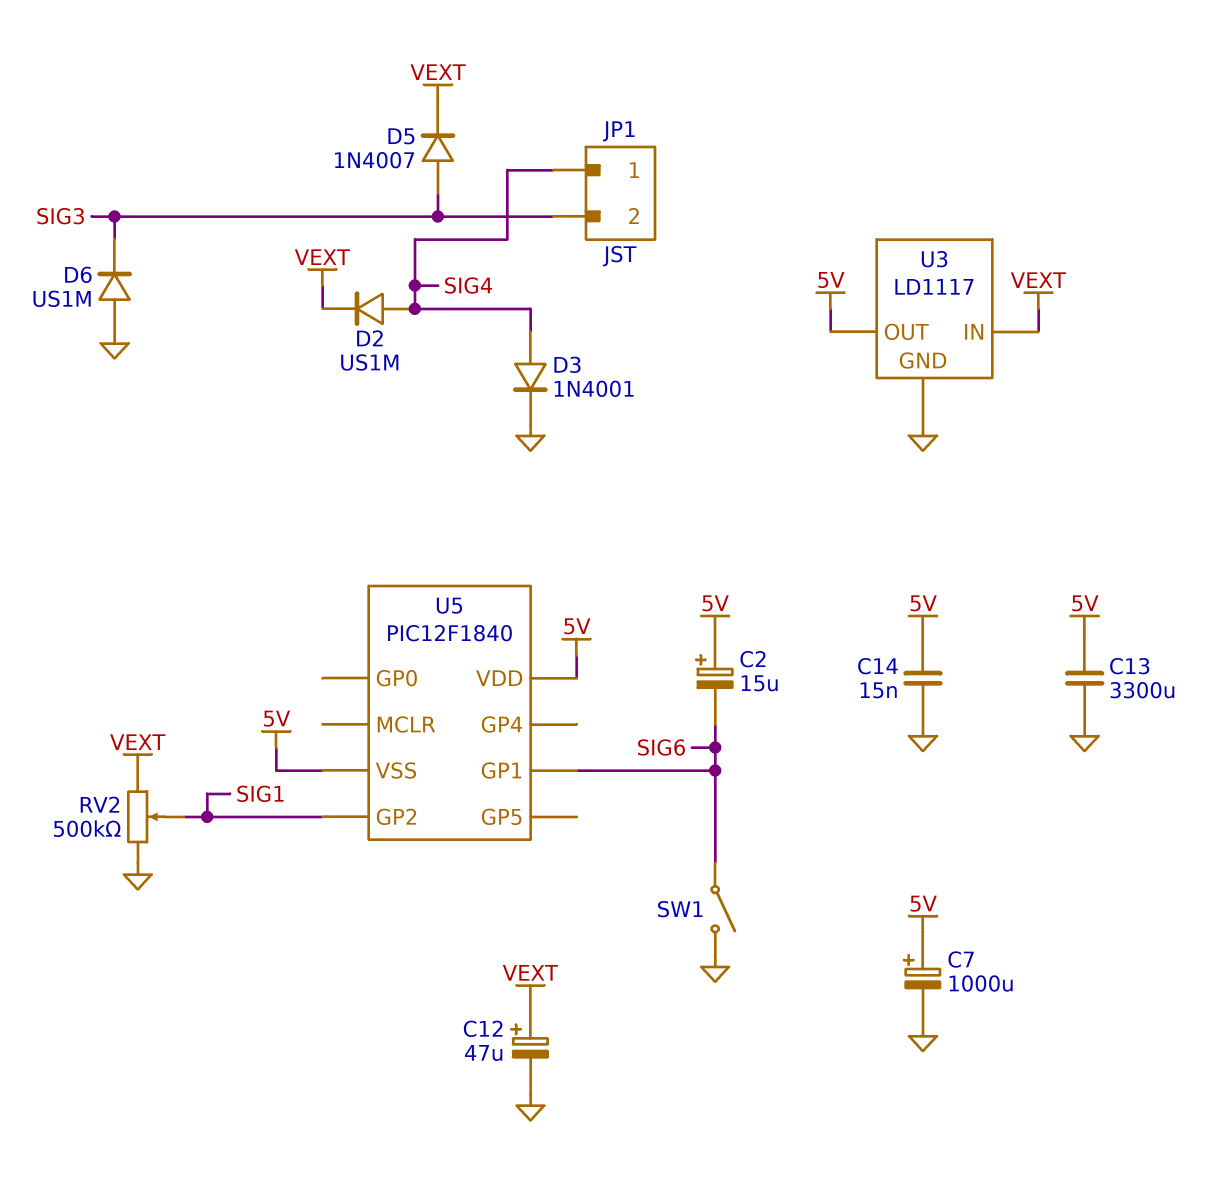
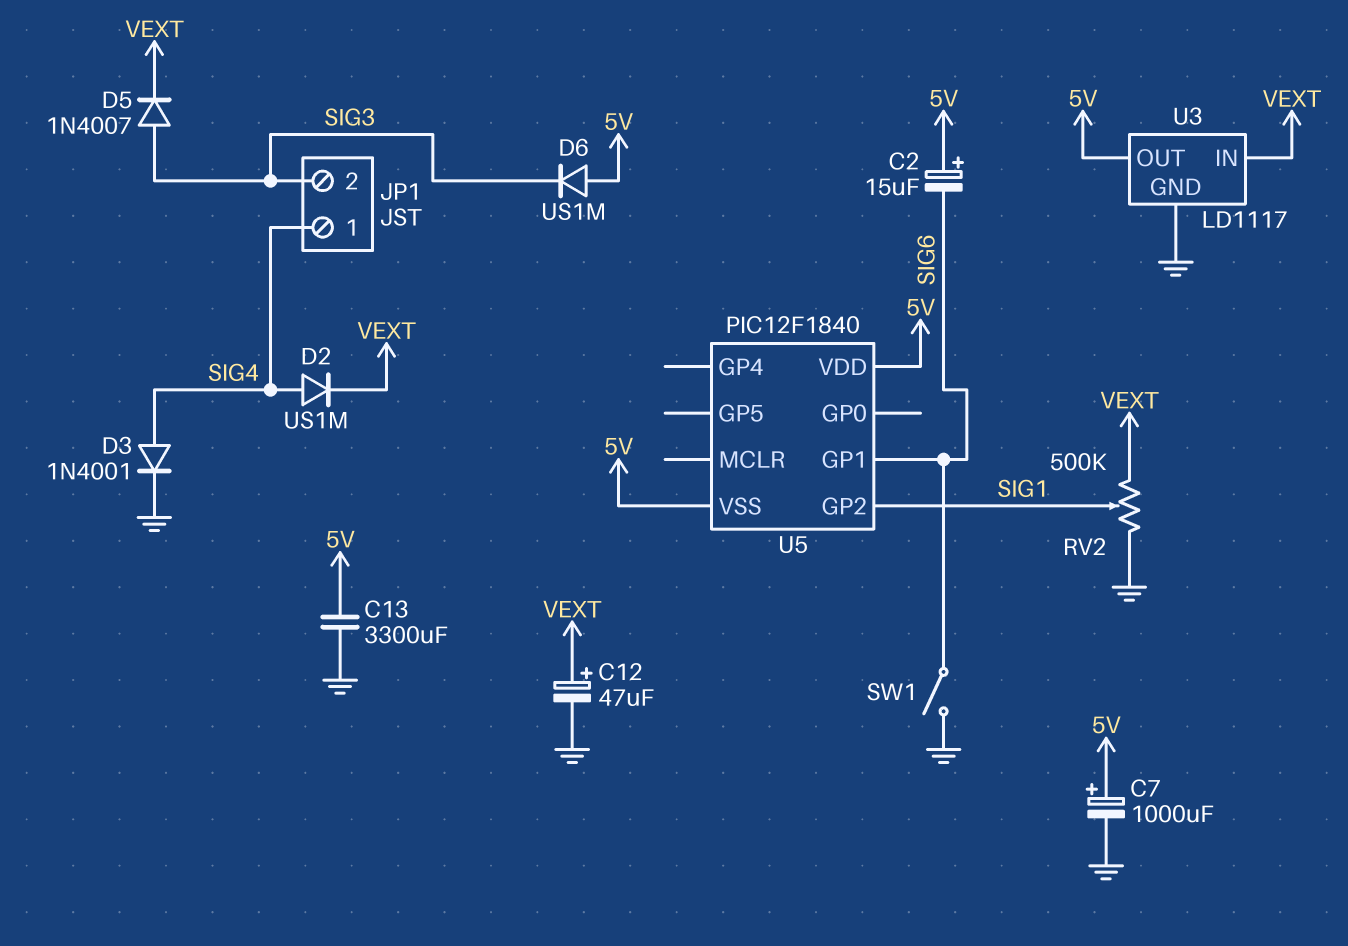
C14: 15nF (5V, GND) -> none
D6: diode US1M (A GND, K SIG3) -> diode US1M (A 5V, K SIG3)

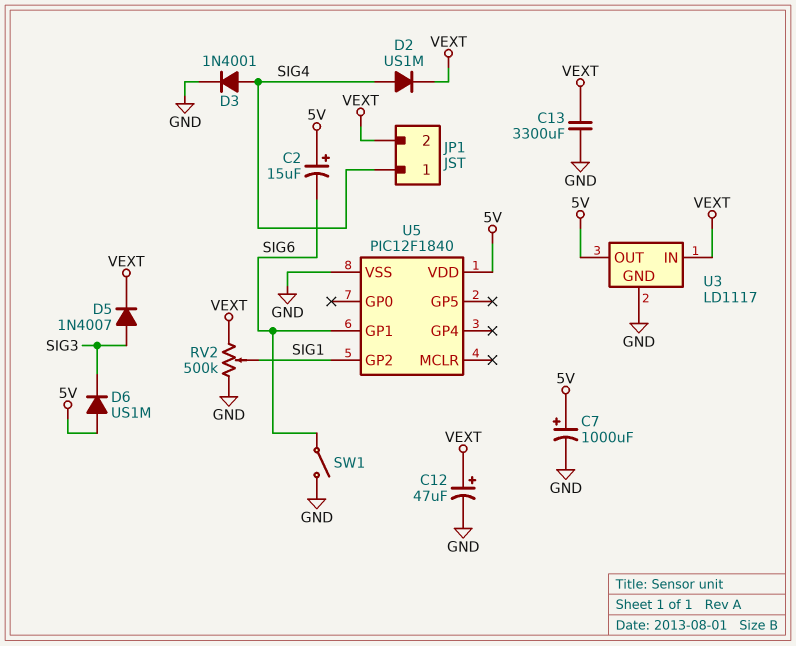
C13: 3300uF (5V, GND) -> 3300uF (GND, VEXT)
JP1 pin 2: SIG3 -> VEXT
U5 pin VSS: 5V -> GND

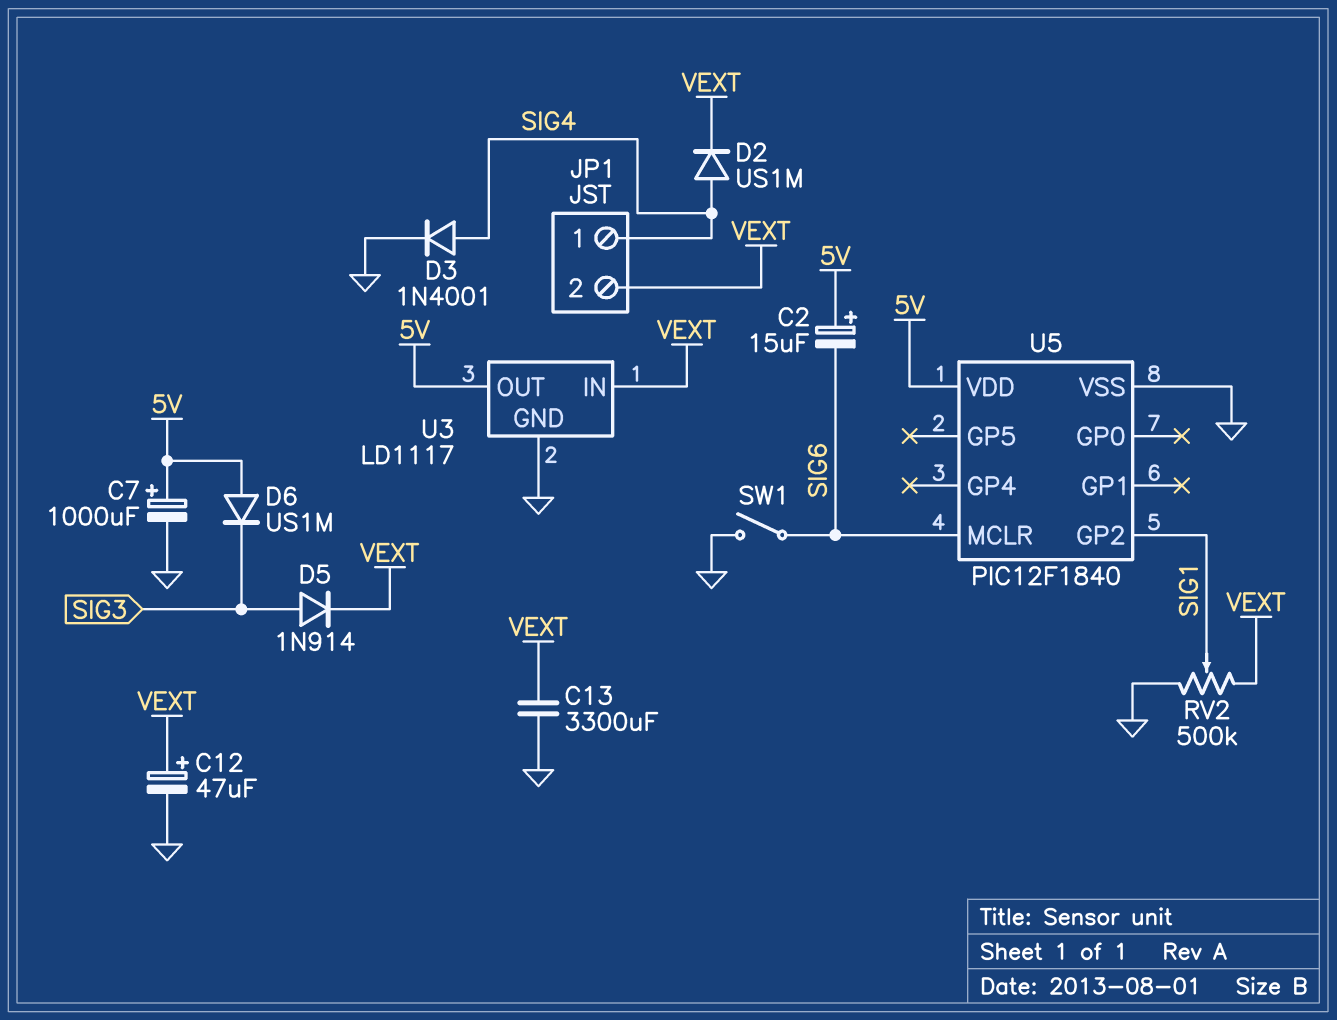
D5: diode 1N4007 (A SIG3, K VEXT) -> diode 1N914 (A SIG3, K VEXT)
U5 pin GP1: SIG6 -> none
U5 pin MCLR: none -> SIG6

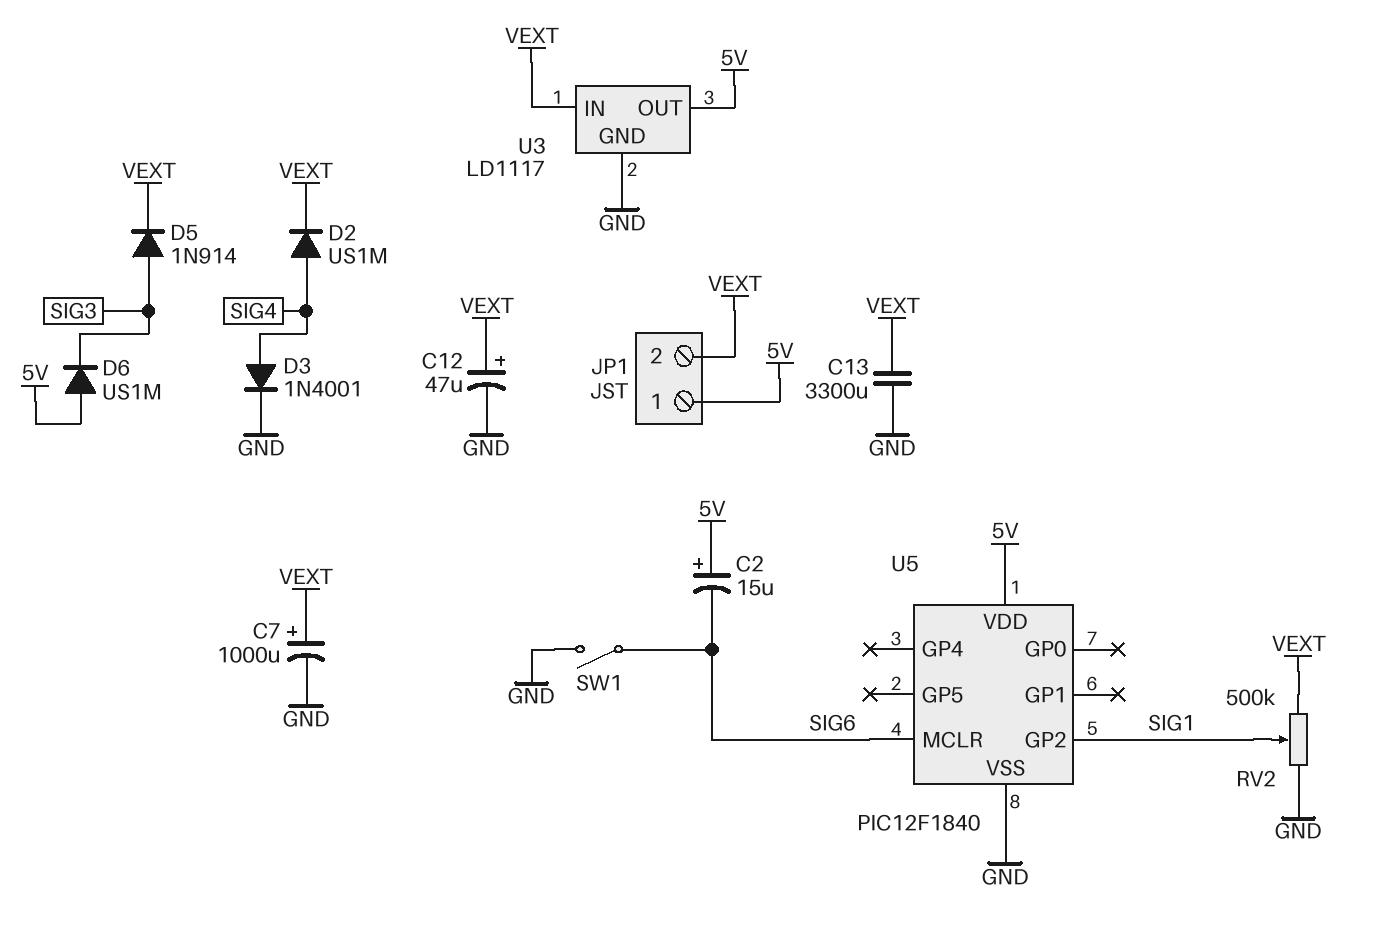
C7: 1000uF (plus 5V, minus GND) -> 1000uF (plus VEXT, minus GND)
JP1 pin 1: SIG4 -> 5V

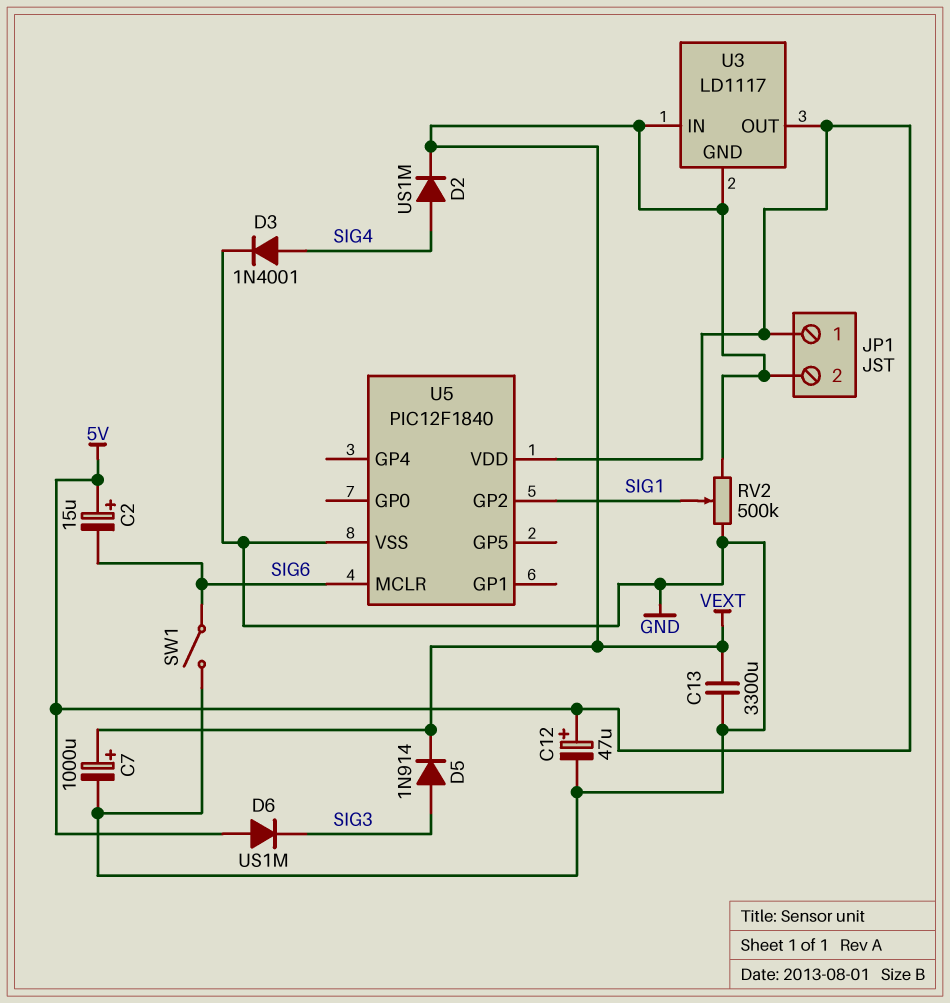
C12: 47uF (plus VEXT, minus GND) -> 47uF (plus 5V, minus GND)
U3 pin GND: GND -> VEXT

